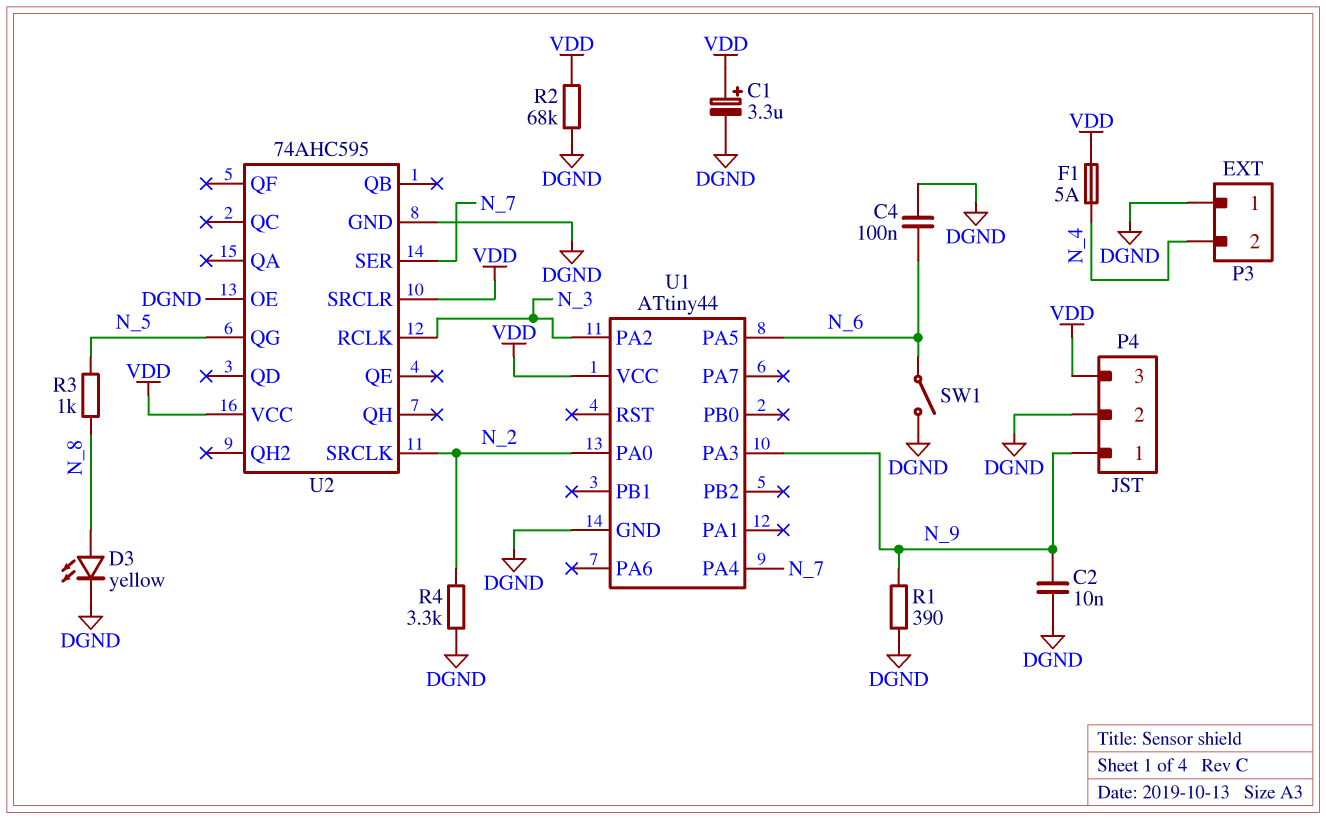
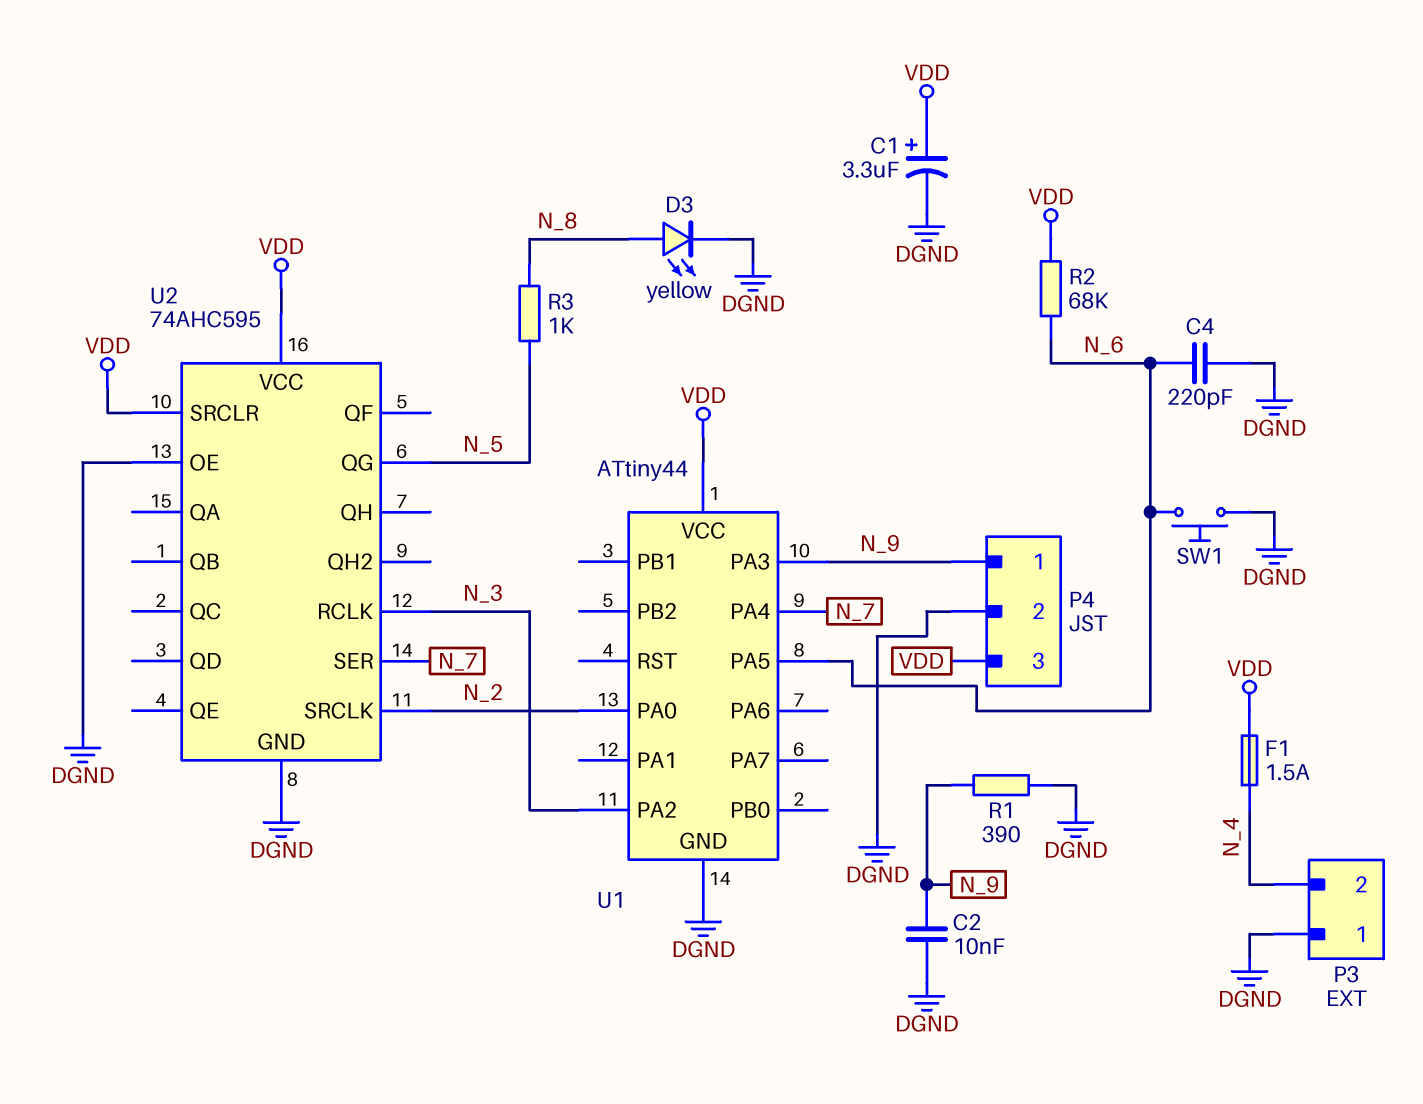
C4: 100nF (DGND, N_6) -> 220pF (DGND, N_6)
F1: 5A (N_4, VDD) -> 1.5A (N_4, VDD)
R2: 68k (DGND, VDD) -> 68k (N_6, VDD)
R4: 3.3k (DGND, N_2) -> none
SW1: switch (DGND, N_6) -> button (DGND, N_6)

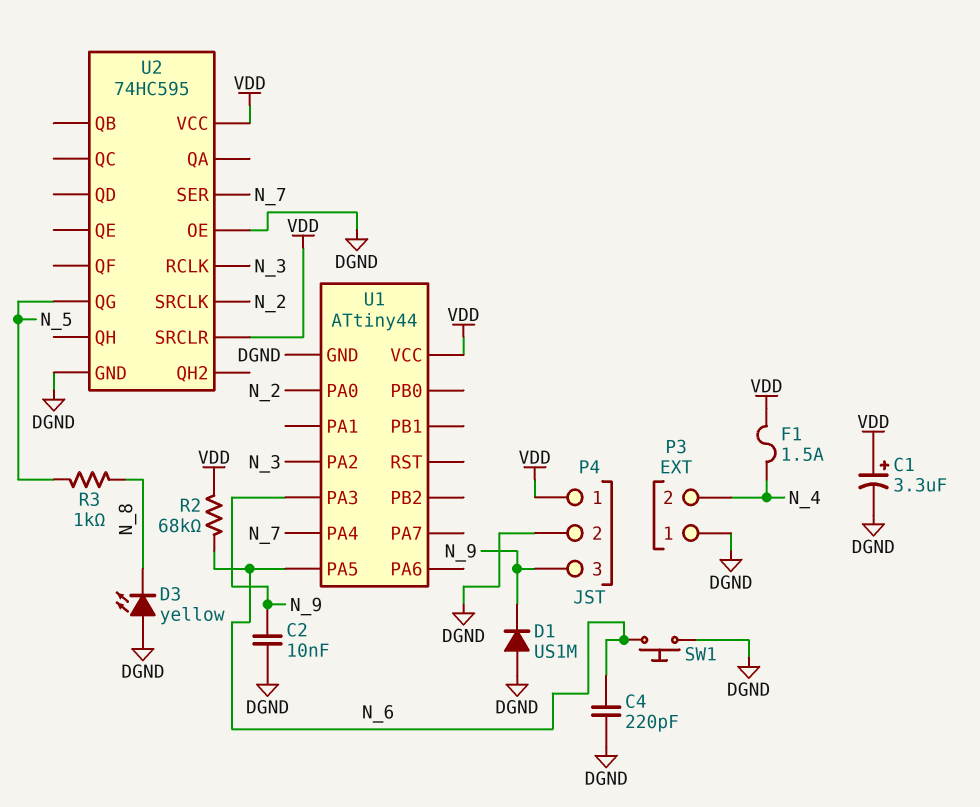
D1: none -> diode US1M (A DGND, K N_9)
D3: LED yellow (A N_8, K DGND) -> LED yellow (A DGND, K N_8)
P4 pin 1: N_9 -> VDD
P4 pin 3: VDD -> N_9
R1: 390 (DGND, N_9) -> none
U2: 74AHC595 -> 74HC595

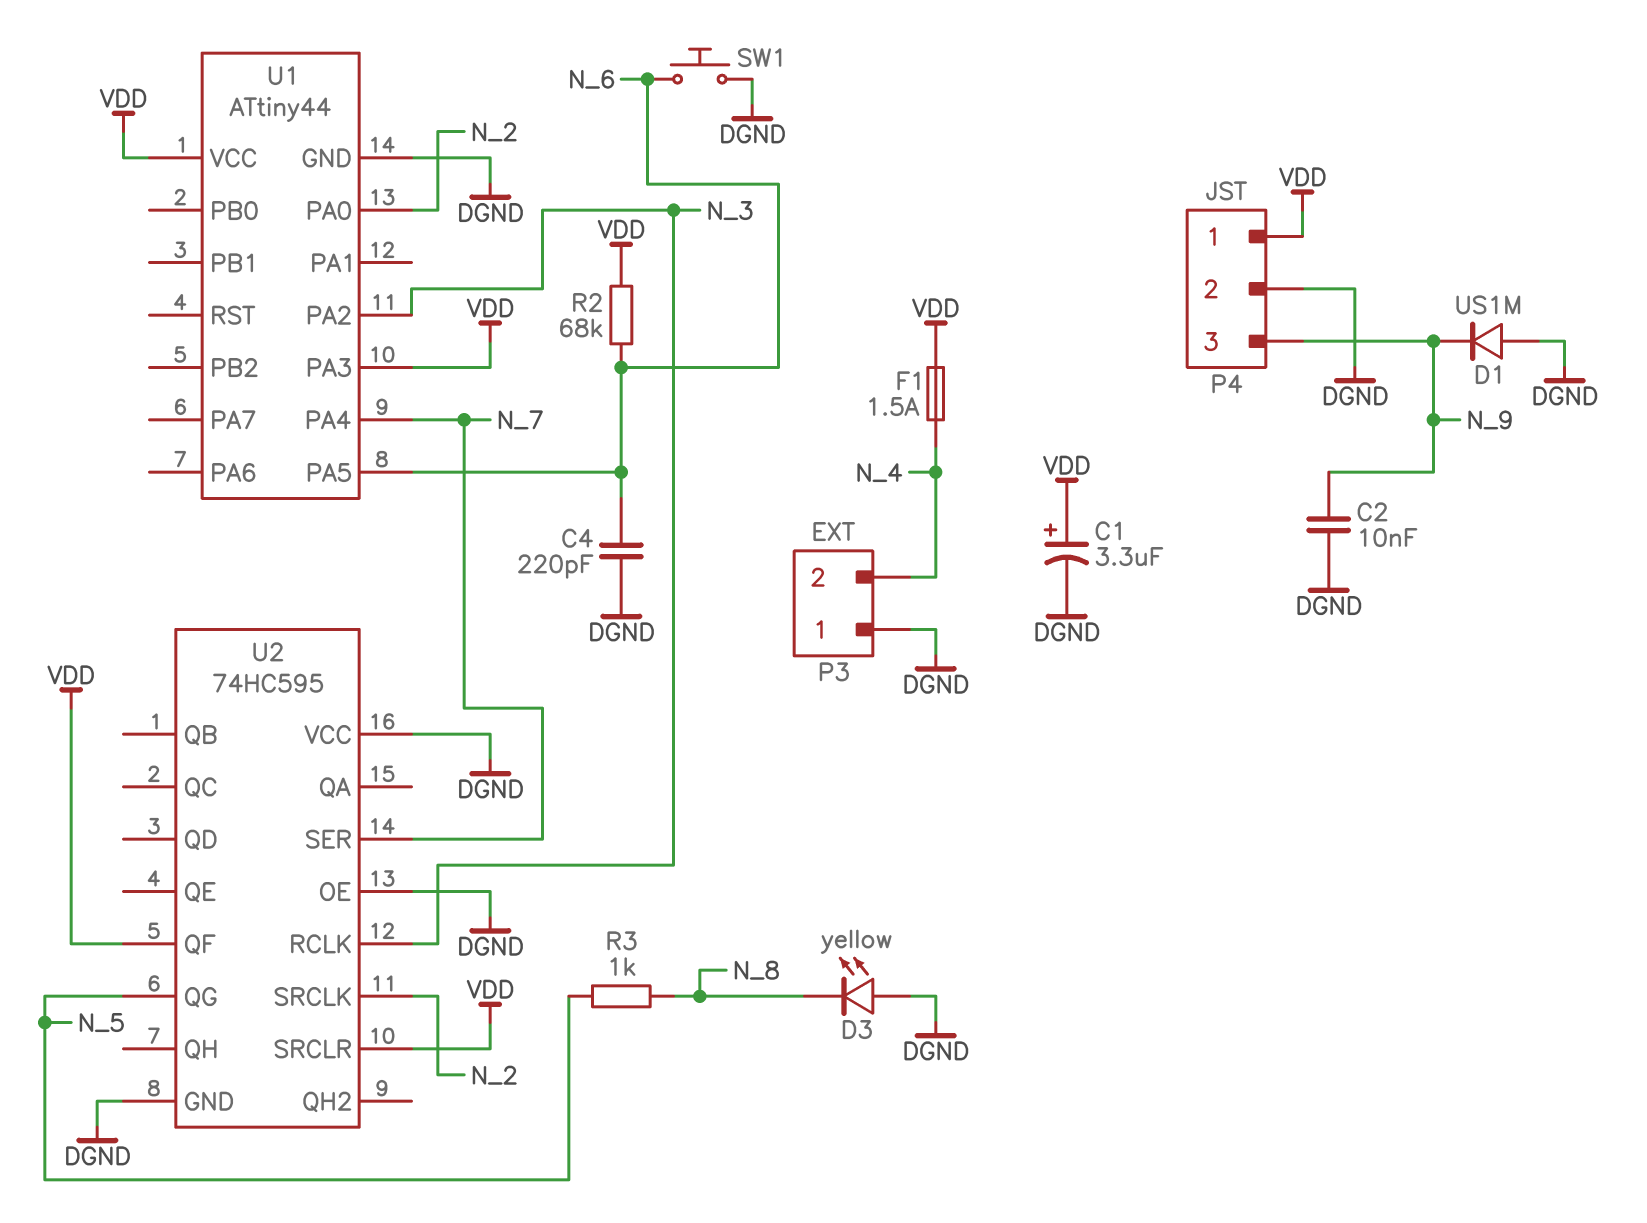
U1 pin PA3: N_9 -> VDD
U2 pin QF: none -> VDD
U2 pin VCC: VDD -> DGND

